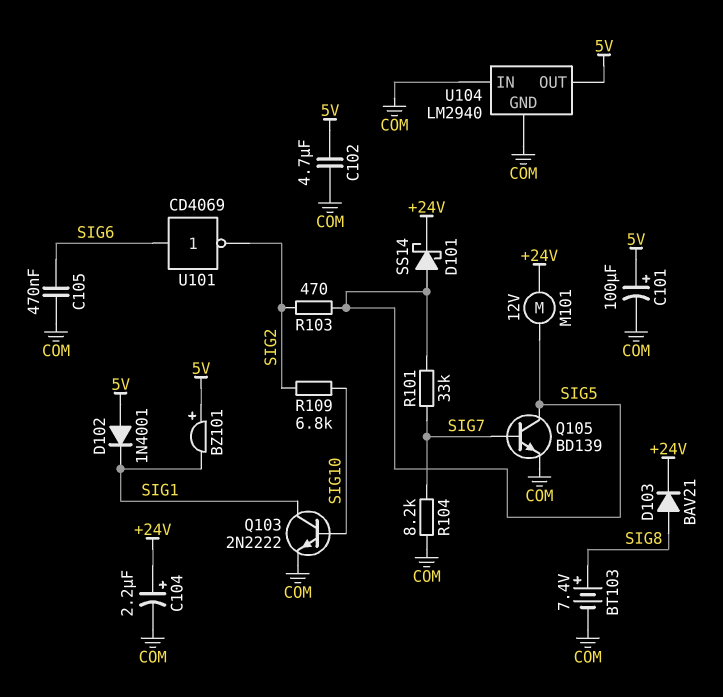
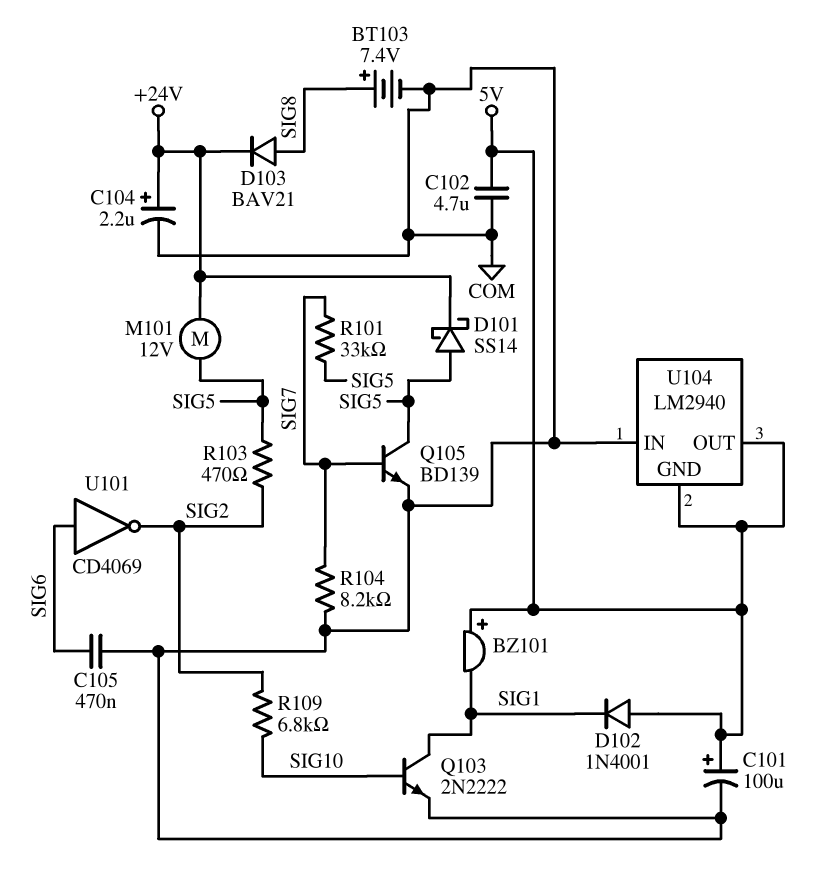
U104 pin GND: COM -> 5V

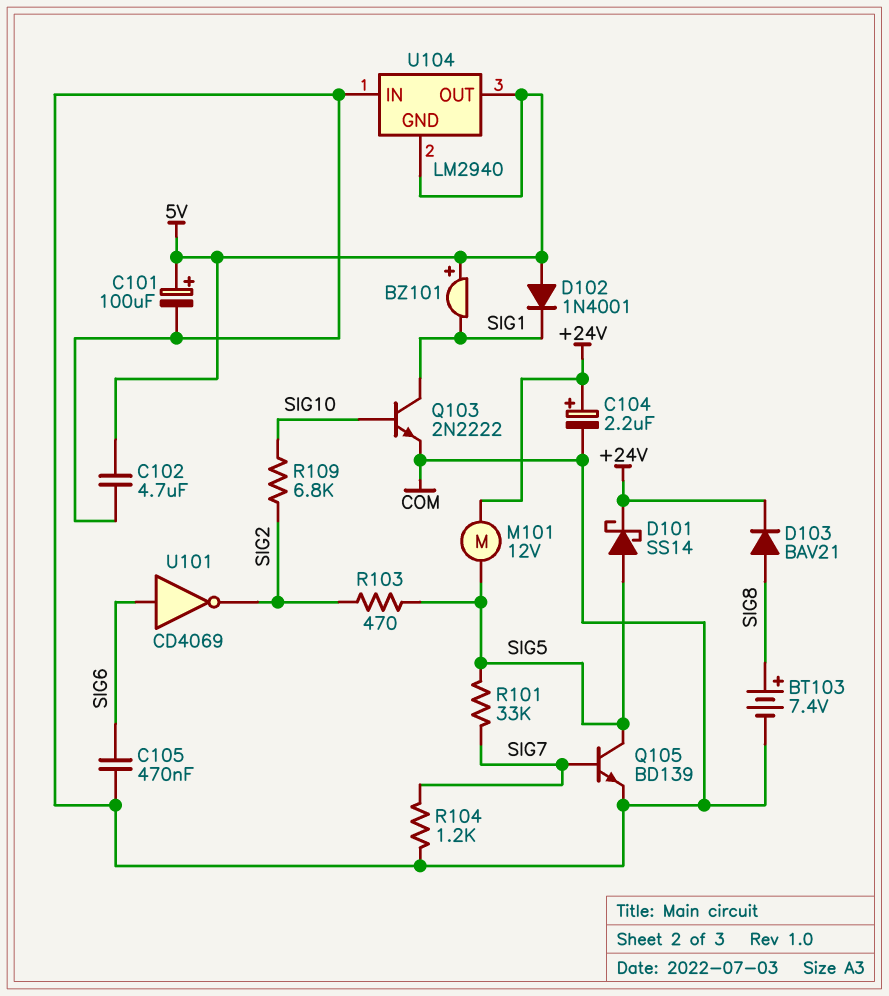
R104: 8.2k (COM, SIG7) -> 1.2k (COM, SIG7)

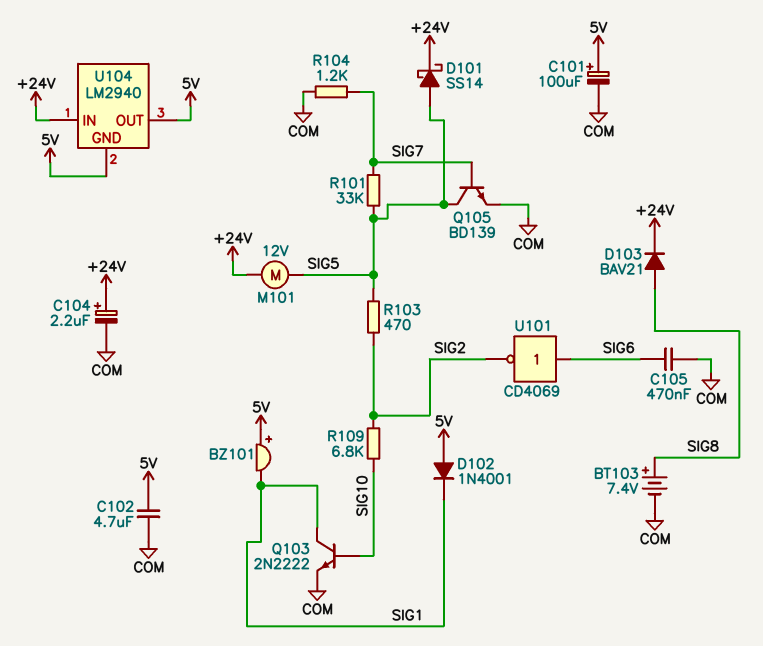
U104 pin IN: COM -> +24V

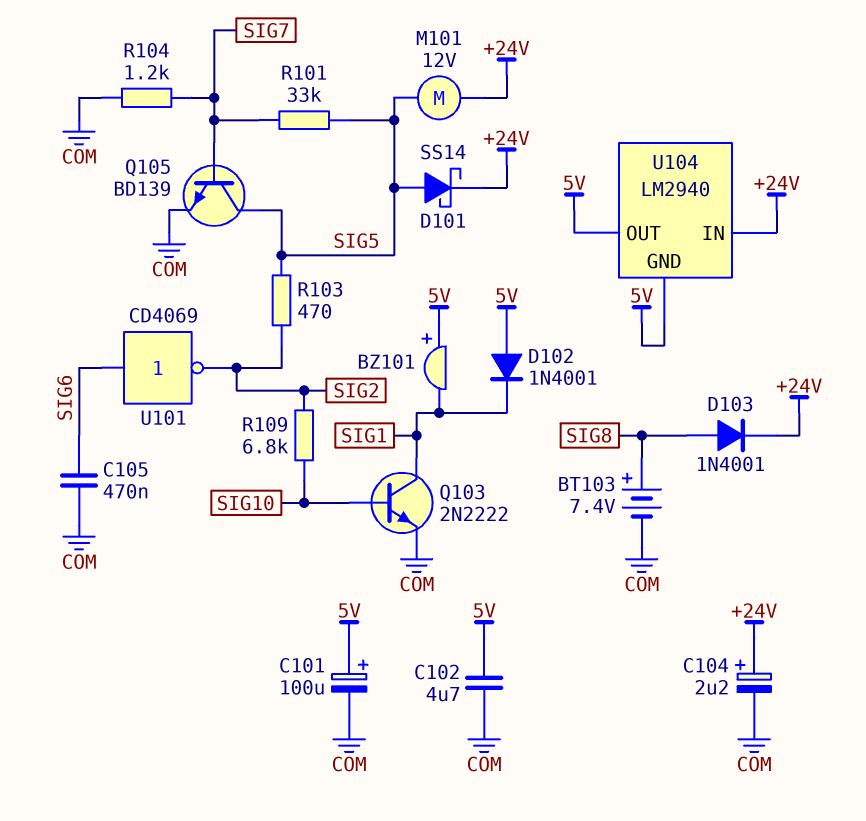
D103: diode BAV21 (A SIG8, K +24V) -> diode 1N4001 (A SIG8, K +24V)

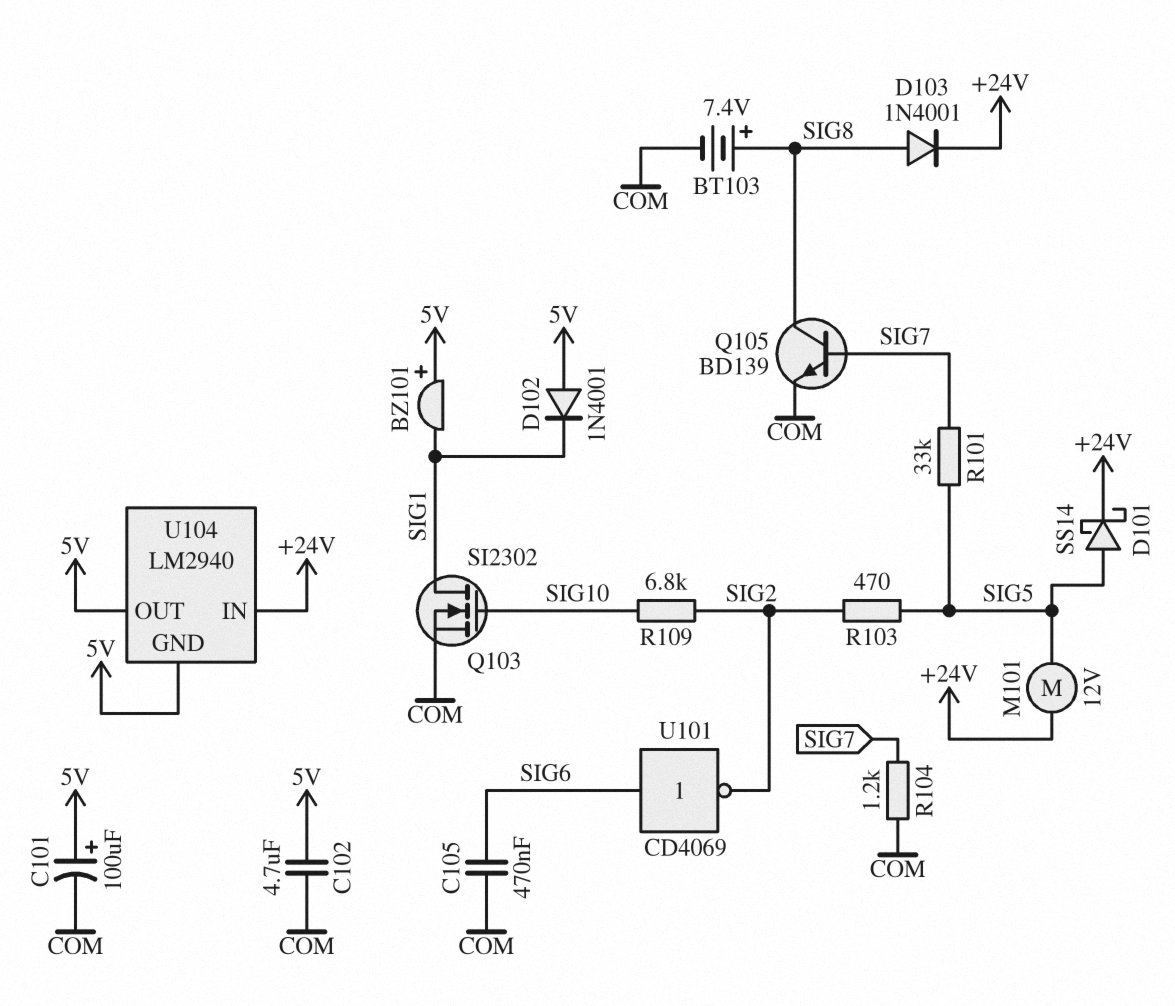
C104: 2.2uF (plus +24V, minus COM) -> none
Q103: NPN 2N2222 (B SIG10, C SIG1, E COM) -> NMOS SI2302 (G SIG10, D SIG1, S COM)
Q105: NPN BD139 (B SIG7, C SIG5, E COM) -> NPN BD139 (B SIG7, C SIG8, E COM)

